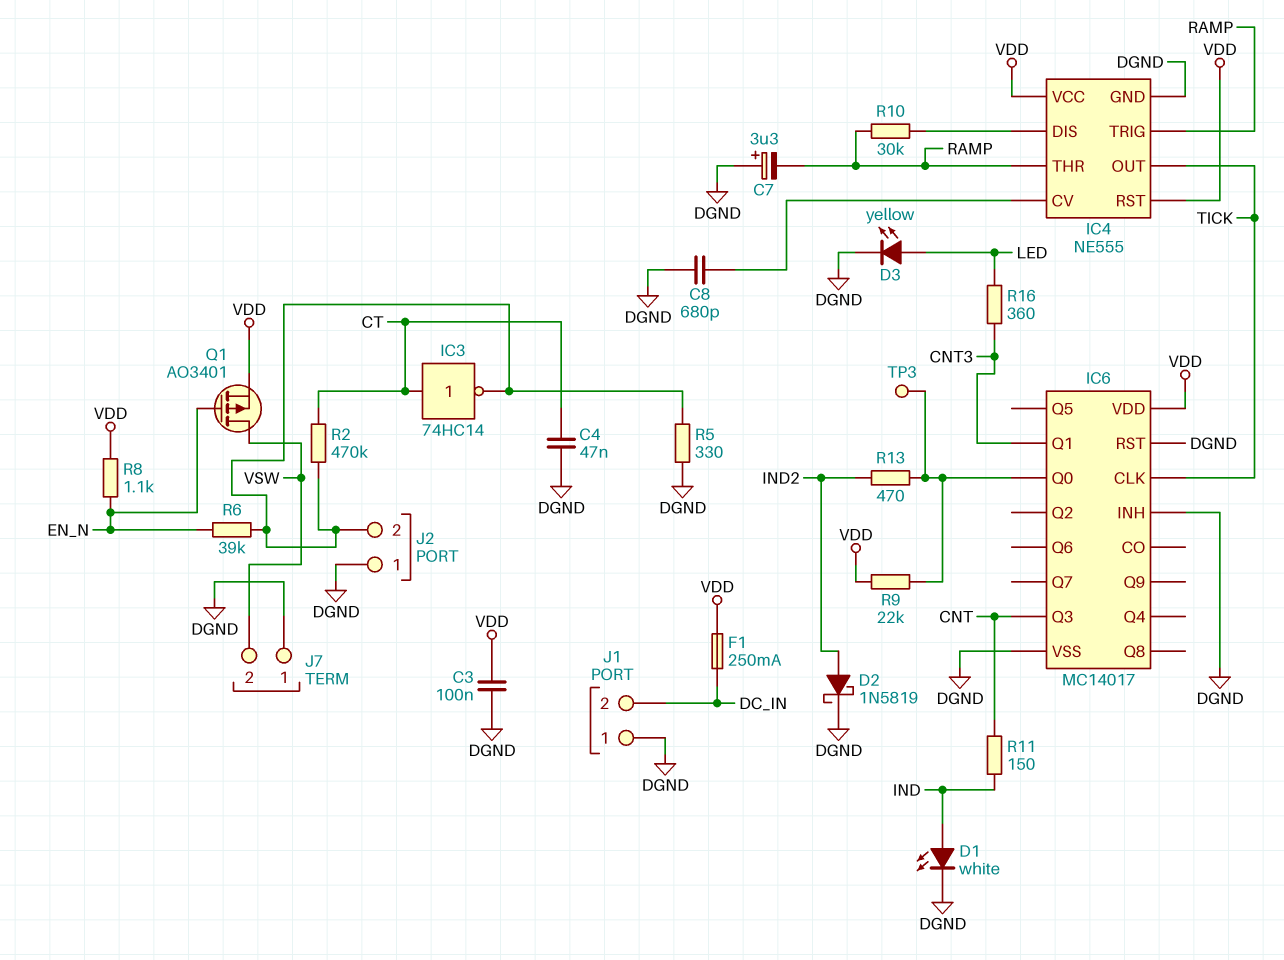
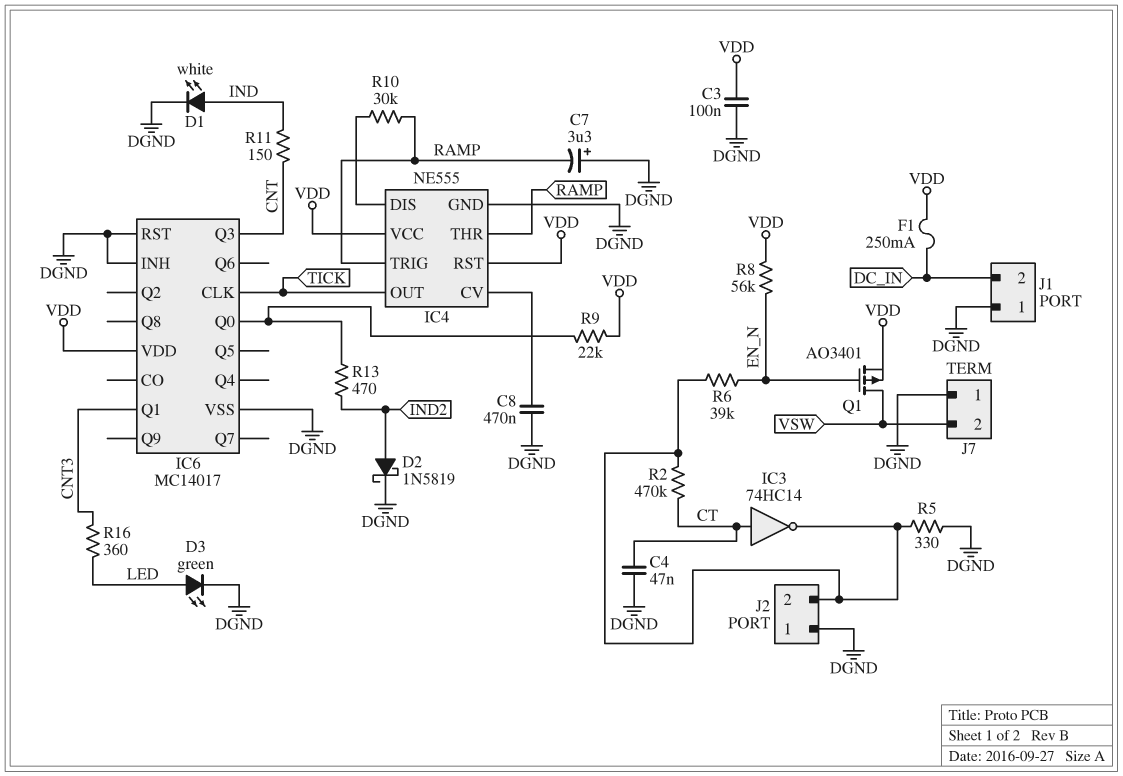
C8: 680pF (DGND, IC4/CV) -> 470nF (DGND, IC4/CV)
D3: LED yellow (A LED, K DGND) -> LED green (A LED, K DGND)
R8: 1.1k (EN_N, VDD) -> 56k (EN_N, VDD)
TP3: test point (IC6/Q0) -> none

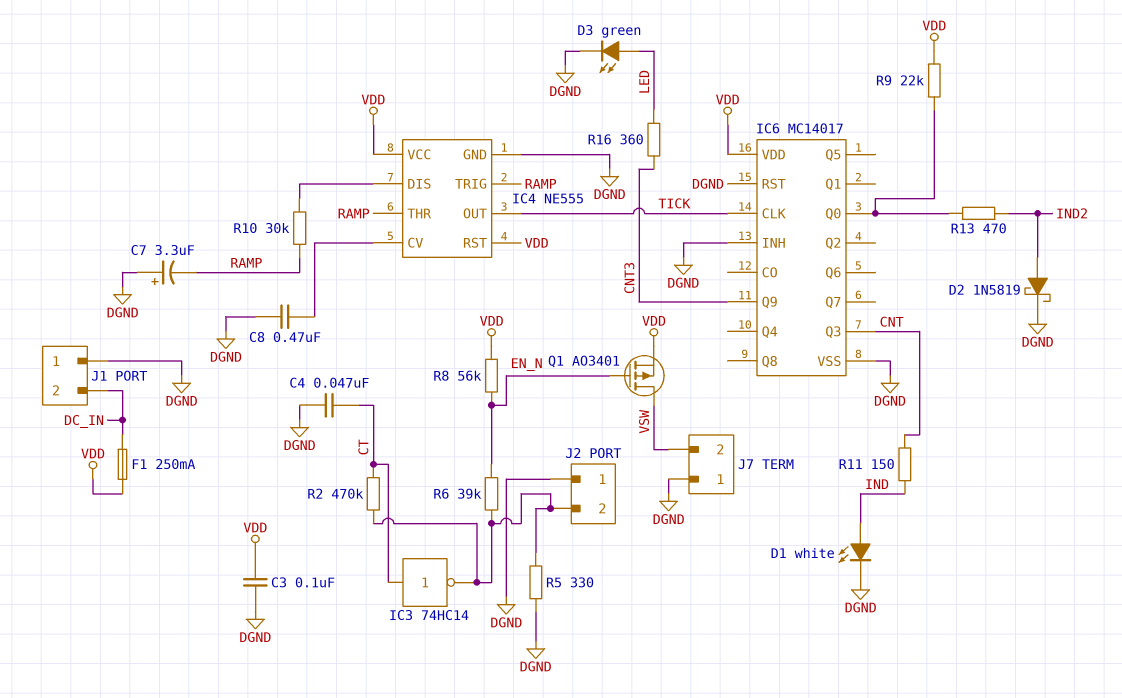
IC6 pin Q1: CNT3 -> none
IC6 pin Q9: none -> CNT3

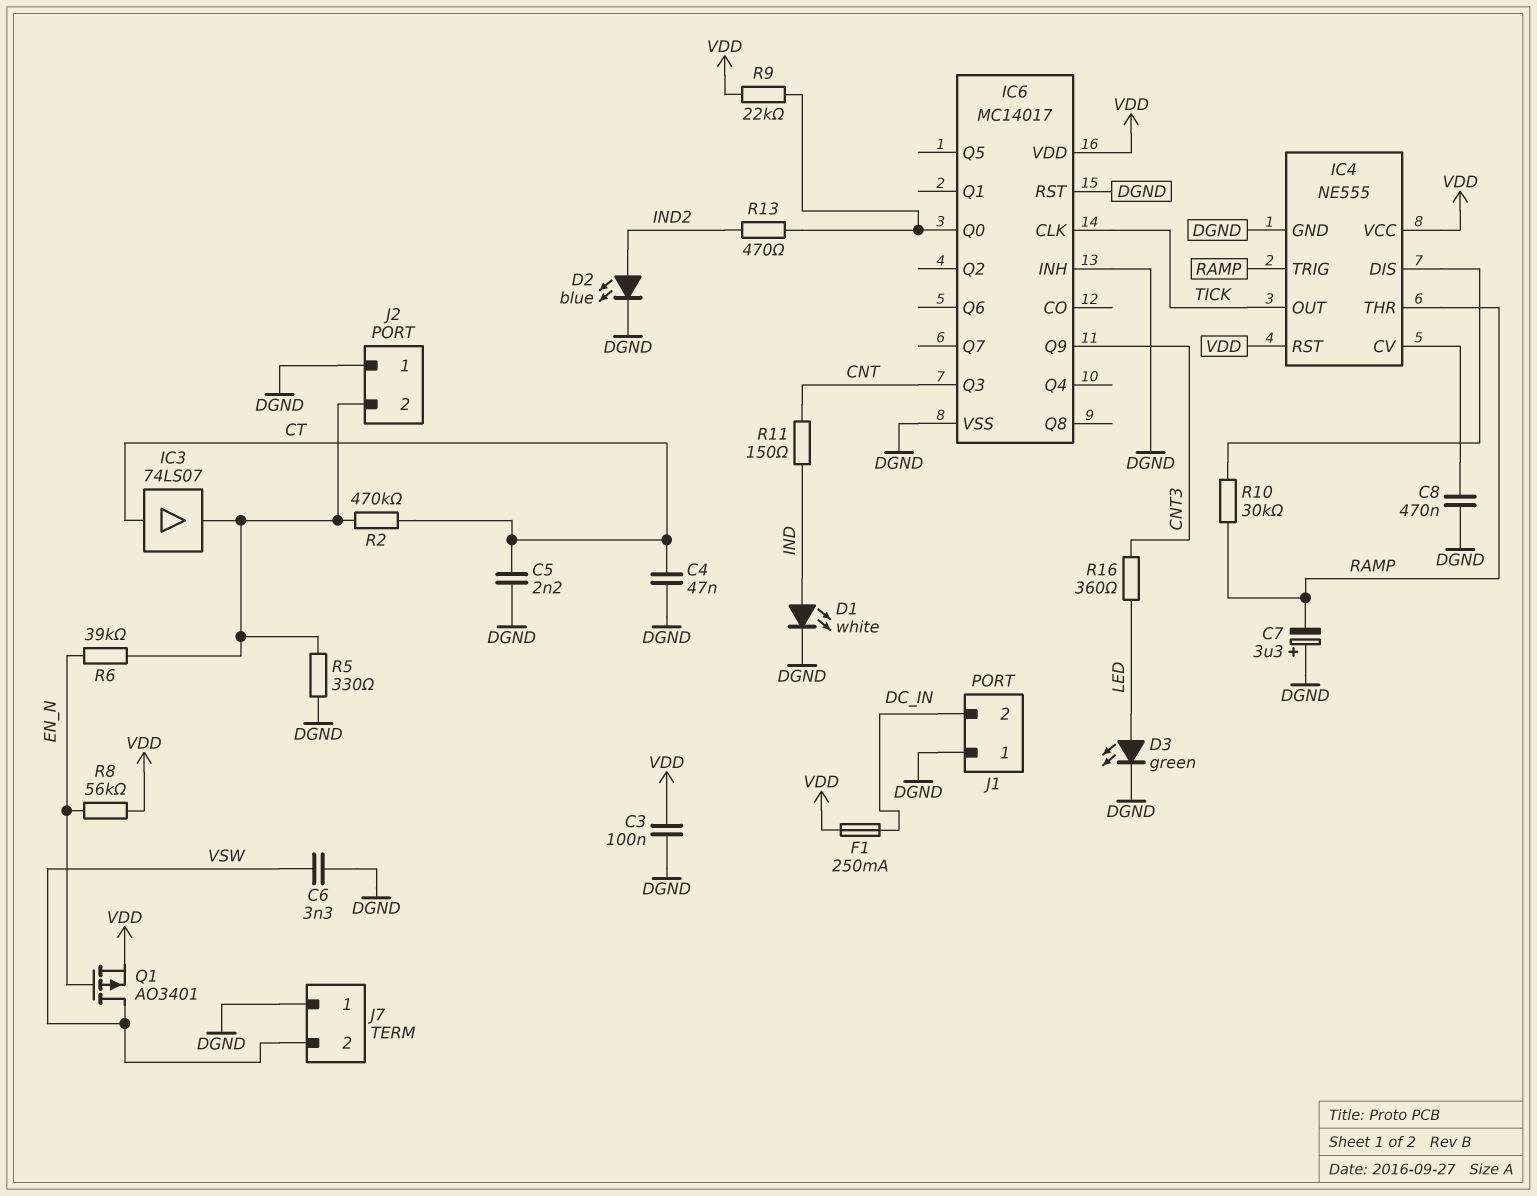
C5: none -> 2.2nF (CT, DGND)
C6: none -> 3.3nF (DGND, VSW)
D2: schottky 1N5819 (A IND2, K DGND) -> LED blue (A IND2, K DGND)
IC3: NOT 74HC14 (in CT, out J2/2) -> buffer 74LS07 (in CT, out J2/2)

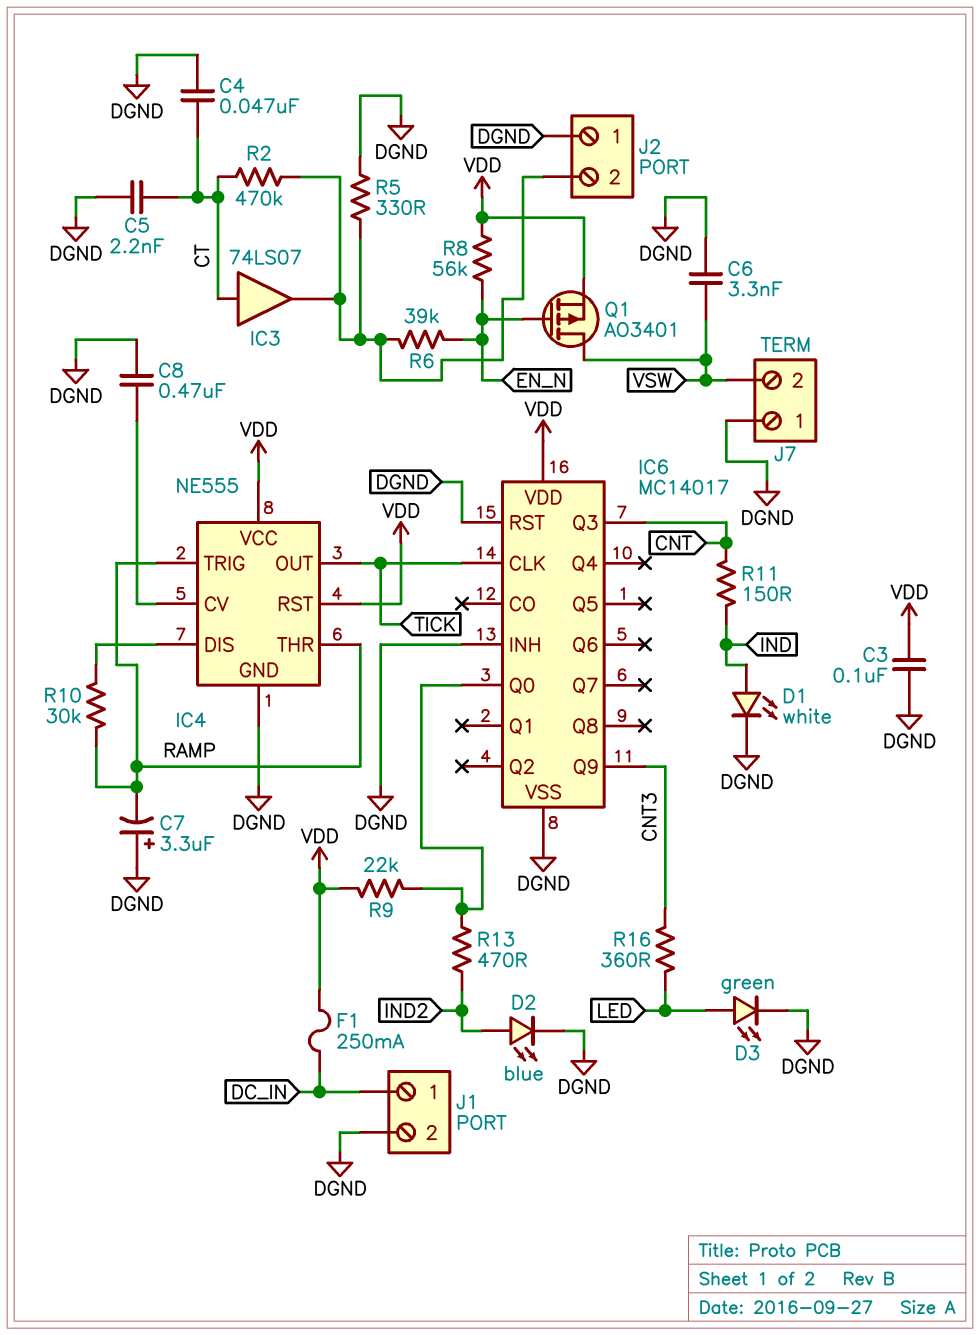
J1 pin 1: DGND -> DC_IN
J1 pin 2: DC_IN -> DGND

